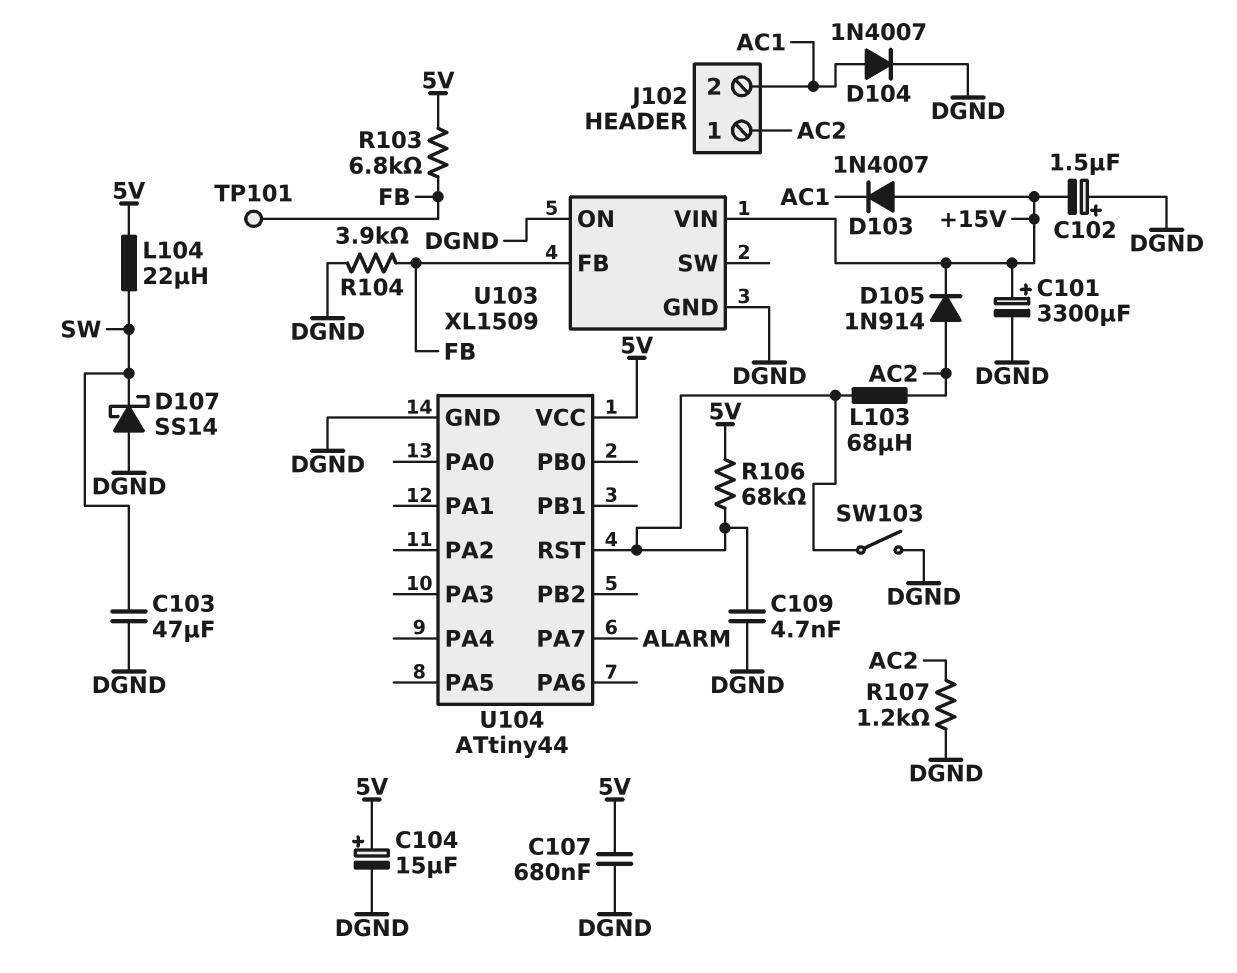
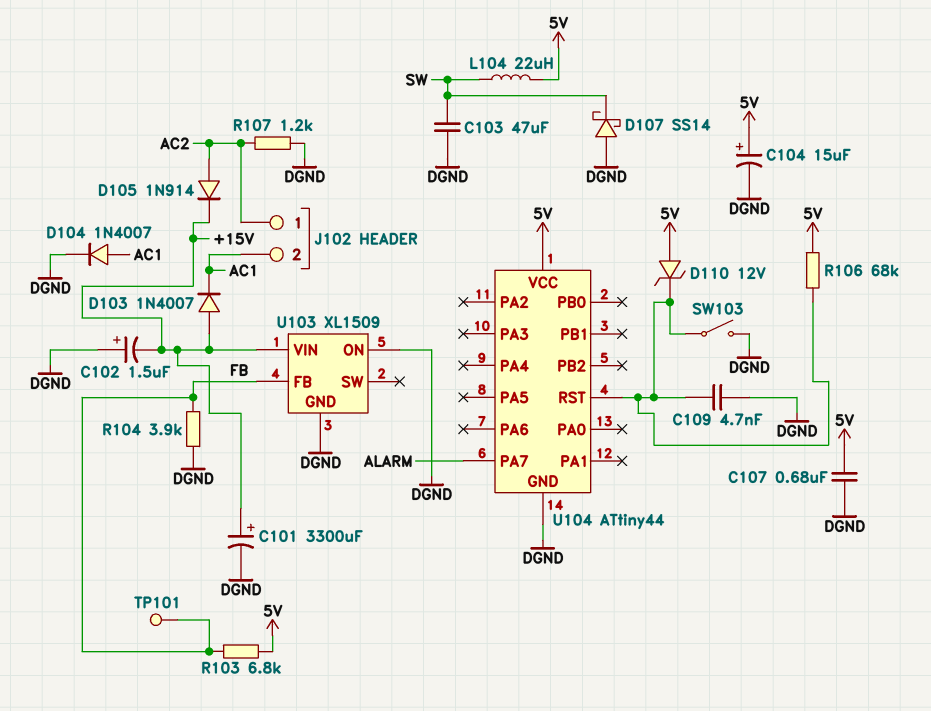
D110: none -> zener 12V (A 5V, K U104/RST)
L103: 68uH (AC2, U104/RST) -> none

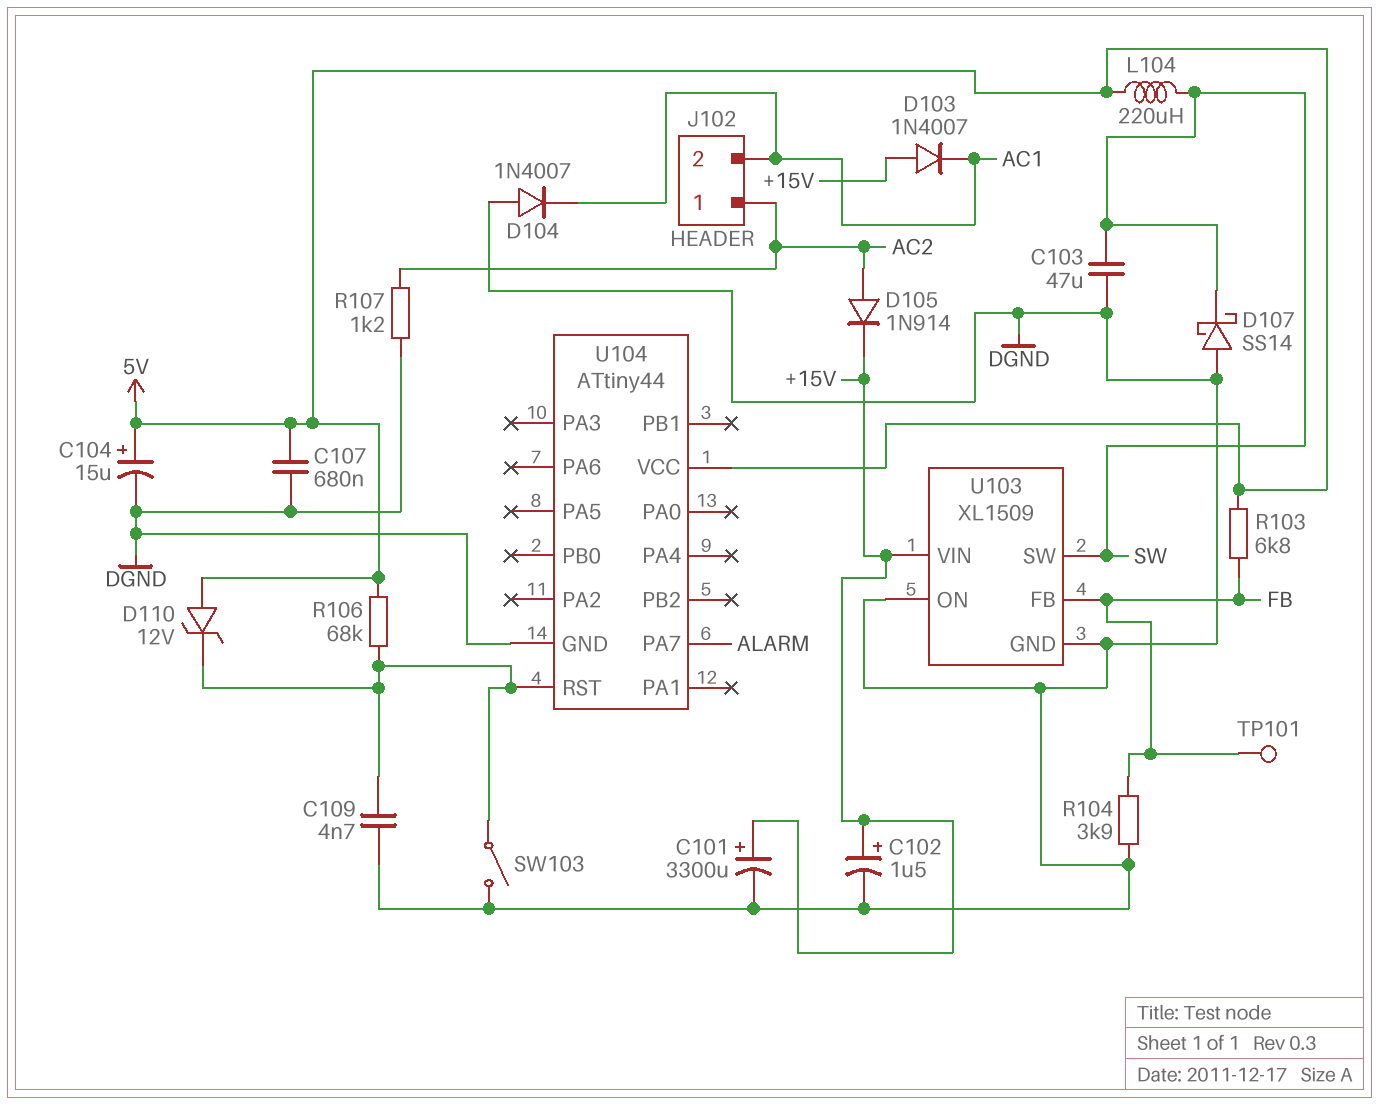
C102: 1.5uF (plus DGND, minus +15V) -> 1.5uF (plus +15V, minus DGND)
D104: diode 1N4007 (A AC1, K DGND) -> diode 1N4007 (A DGND, K AC1)
L104: 22uH (5V, SW) -> 220uH (5V, SW)
U103 pin SW: none -> SW

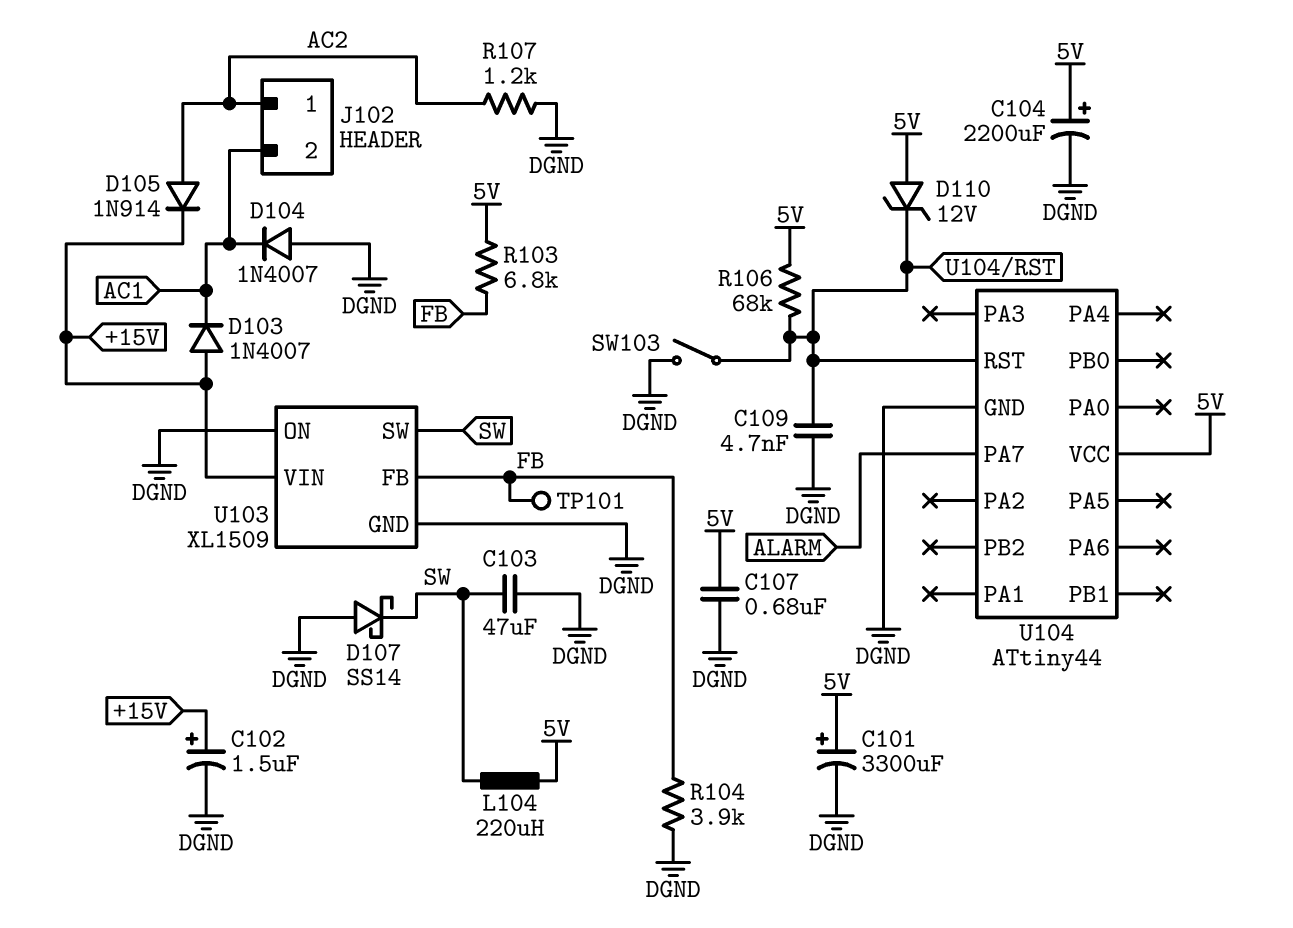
C101: 3300uF (plus +15V, minus DGND) -> 3300uF (plus 5V, minus DGND)
C104: 15uF (plus 5V, minus DGND) -> 2200uF (plus 5V, minus DGND)

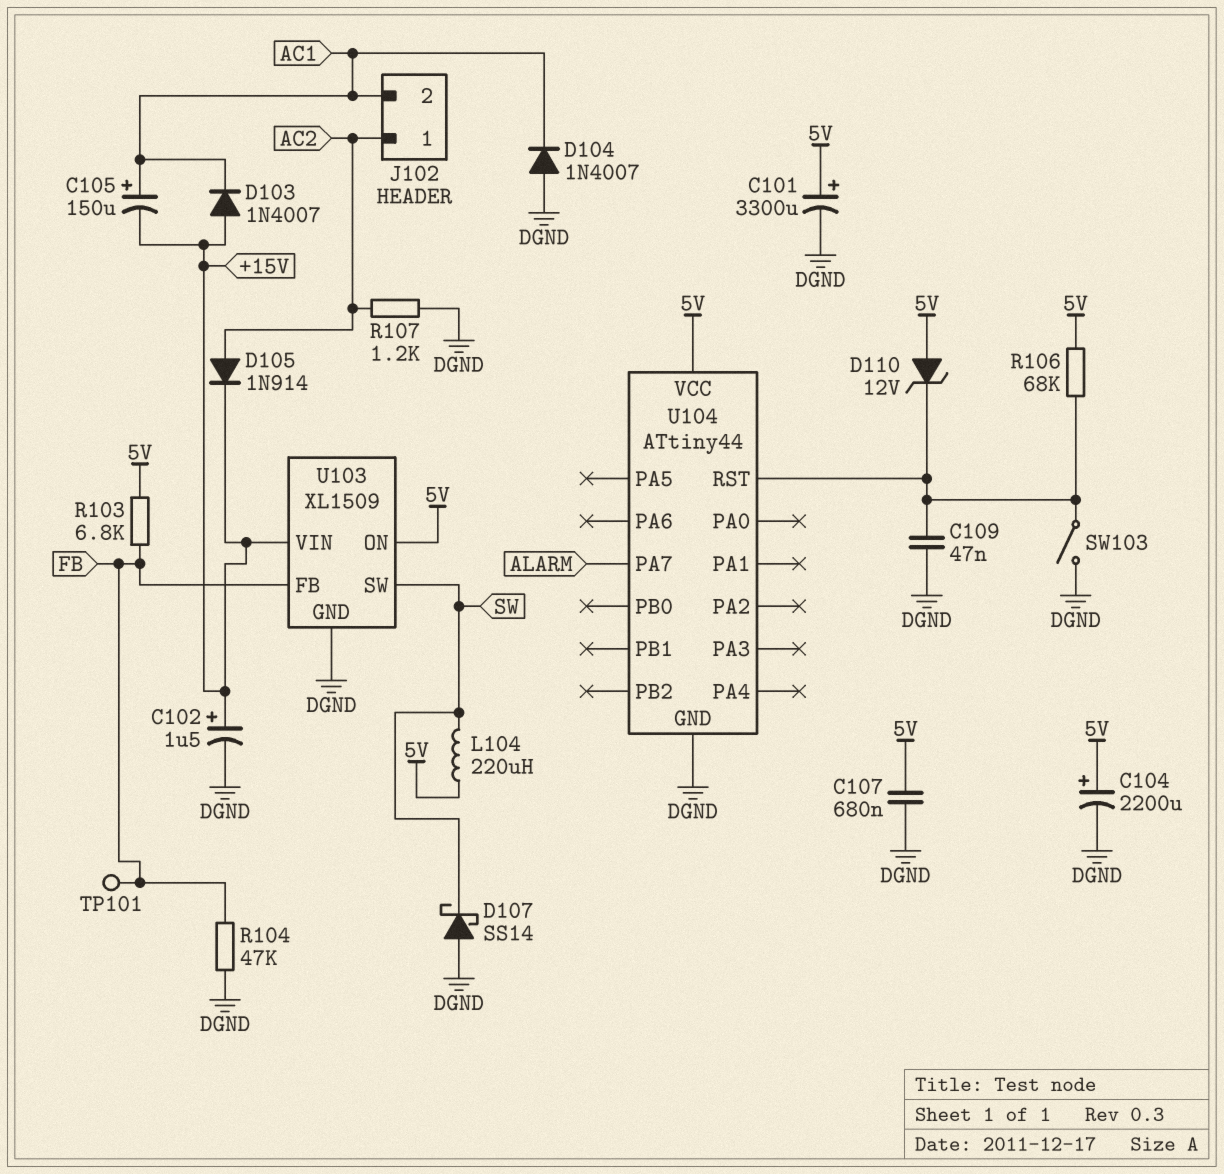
C103: 47uF (DGND, SW) -> none
C105: none -> 150uF (plus AC1, minus +15V)
C109: 4.7nF (DGND, U104/RST) -> 47nF (DGND, U104/RST)
R104: 3.9k (DGND, FB) -> 47k (DGND, FB)
U103 pin ON: DGND -> 5V

